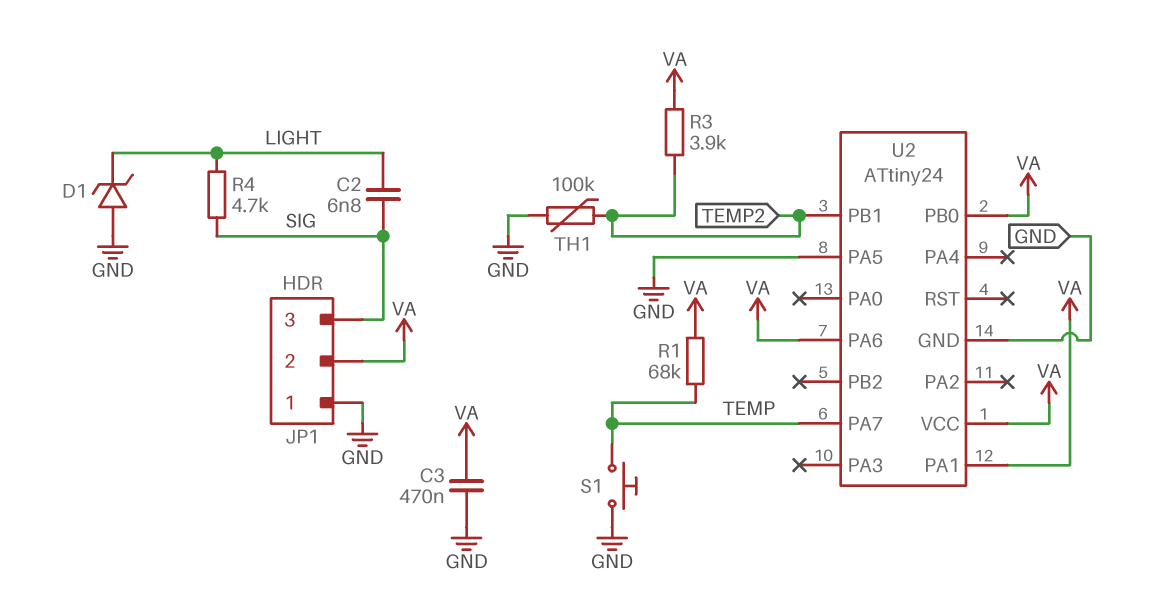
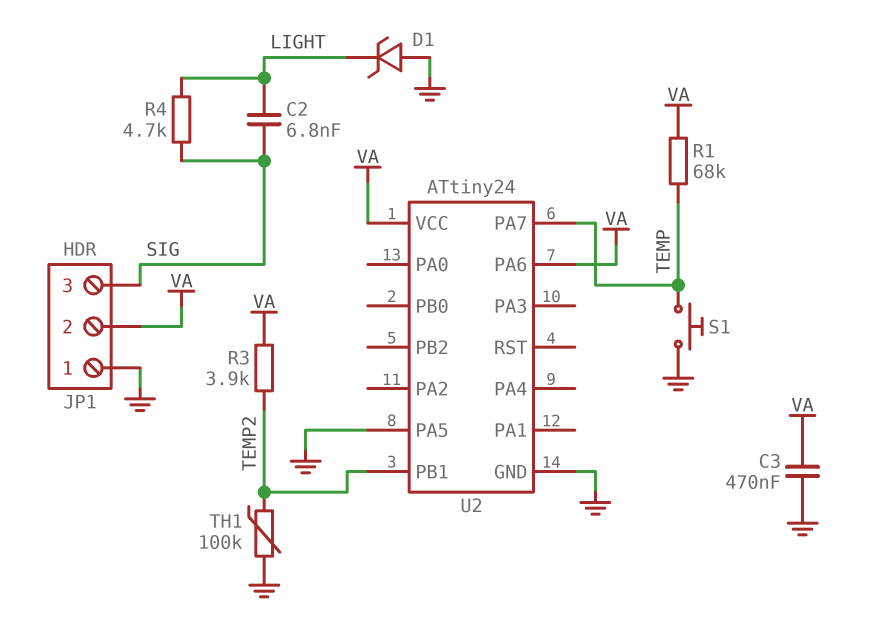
U2 pin PA1: VA -> none
U2 pin PB0: VA -> none

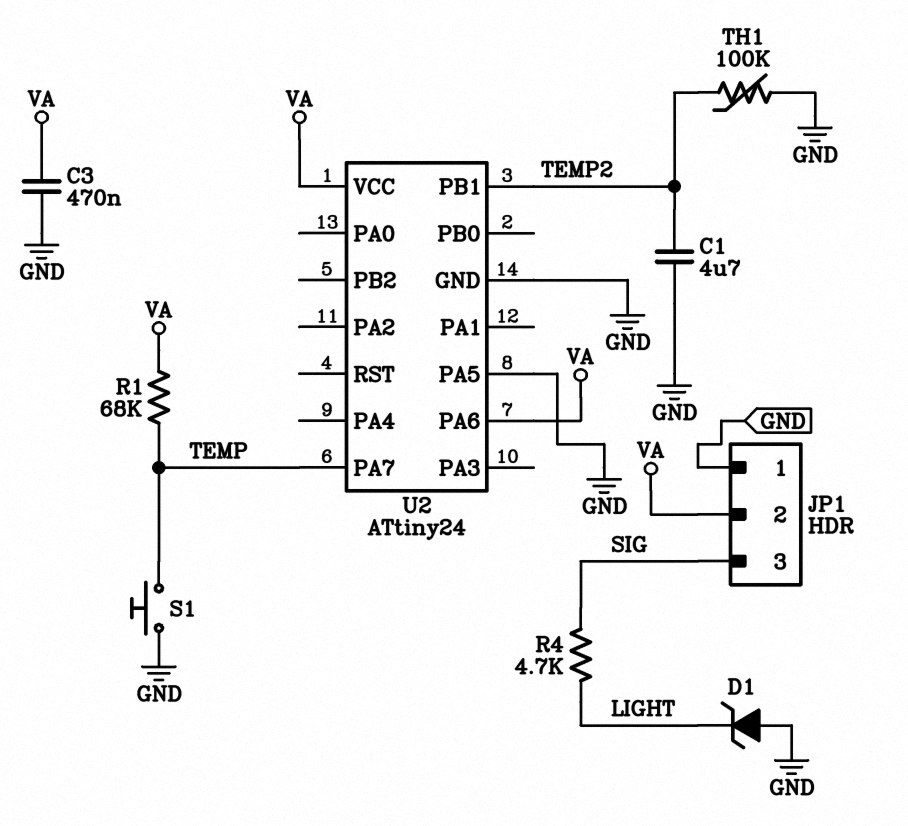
C1: none -> 4.7uF (GND, TEMP2)
C2: 6.8nF (LIGHT, SIG) -> none
R3: 3.9k (TEMP2, VA) -> none

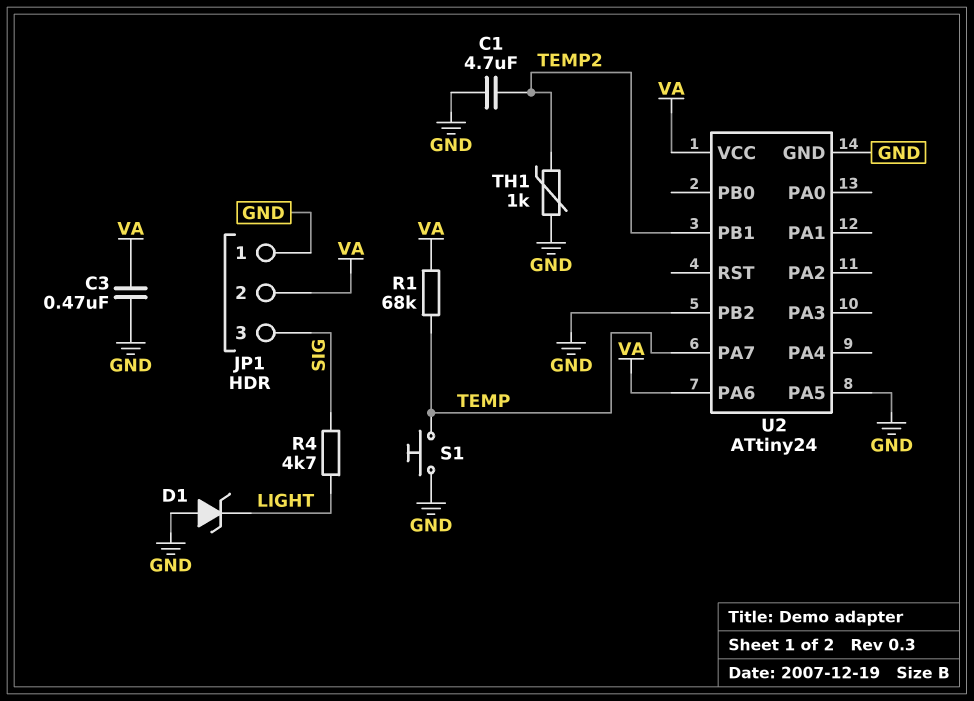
TH1: 100k (GND, TEMP2) -> 1k (GND, TEMP2)
U2 pin PB2: none -> GND

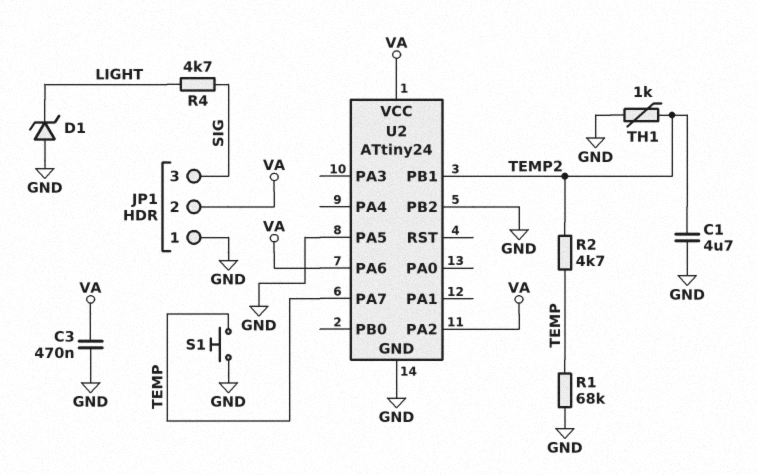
R1: 68k (TEMP, VA) -> 68k (GND, TEMP)
R2: none -> 4.7k (TEMP, TEMP2)
U2 pin PA2: none -> VA

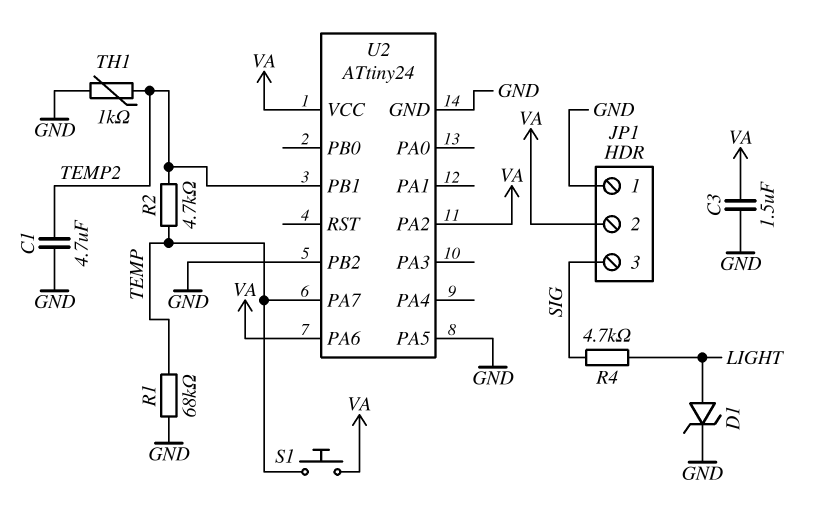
C3: 470nF (GND, VA) -> 1.5uF (GND, VA)
D1: zener (A GND, K LIGHT) -> zener (A LIGHT, K GND)
S1: button (GND, TEMP) -> button (TEMP, VA)

